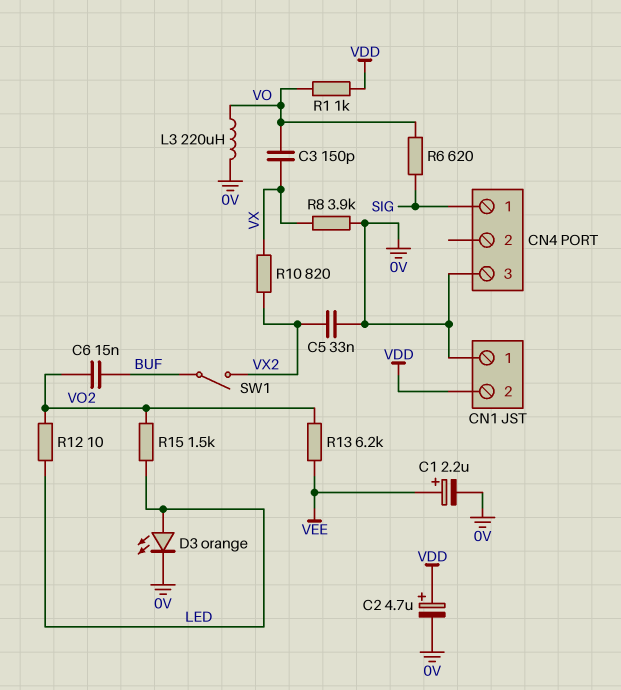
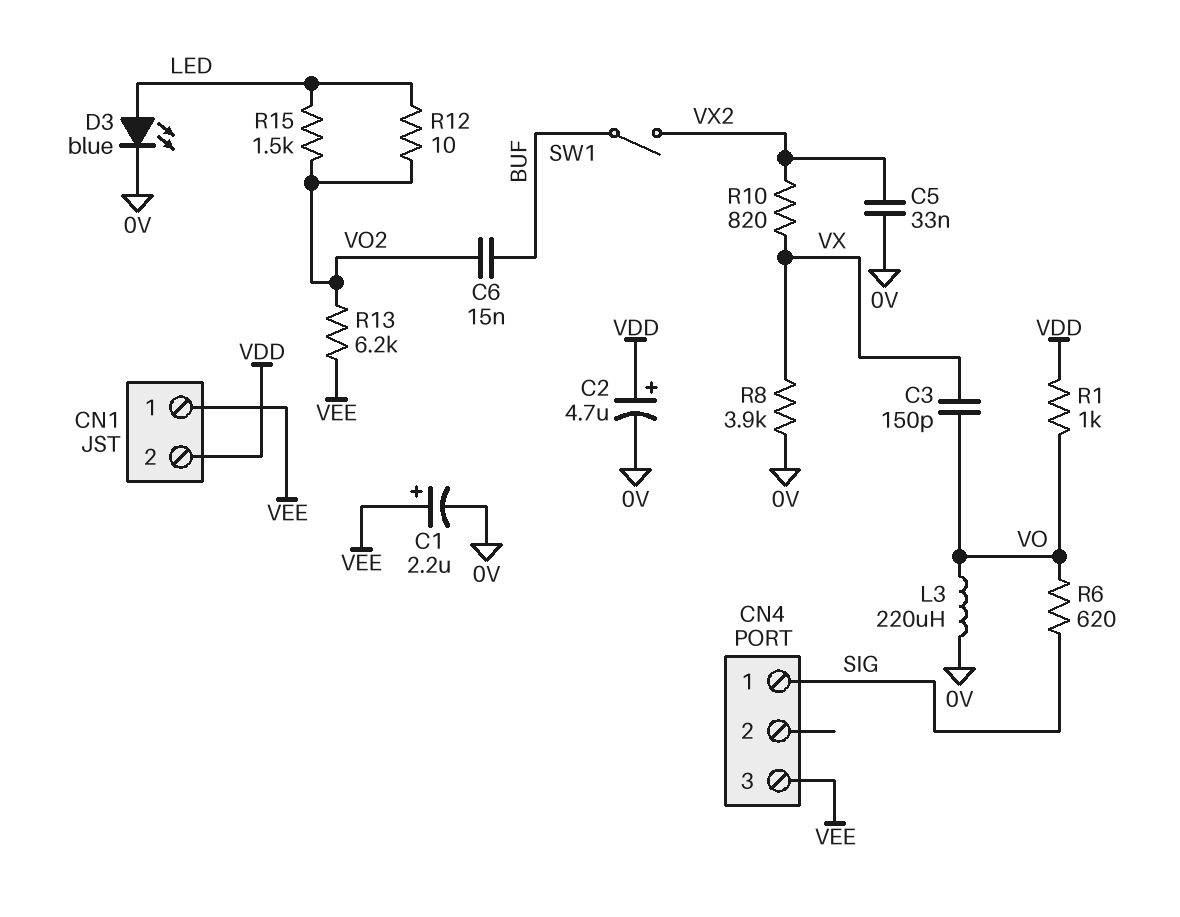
CN1 pin 1: 0V -> VEE
CN4 pin 3: 0V -> VEE
D3: LED orange (A LED, K 0V) -> LED blue (A LED, K 0V)

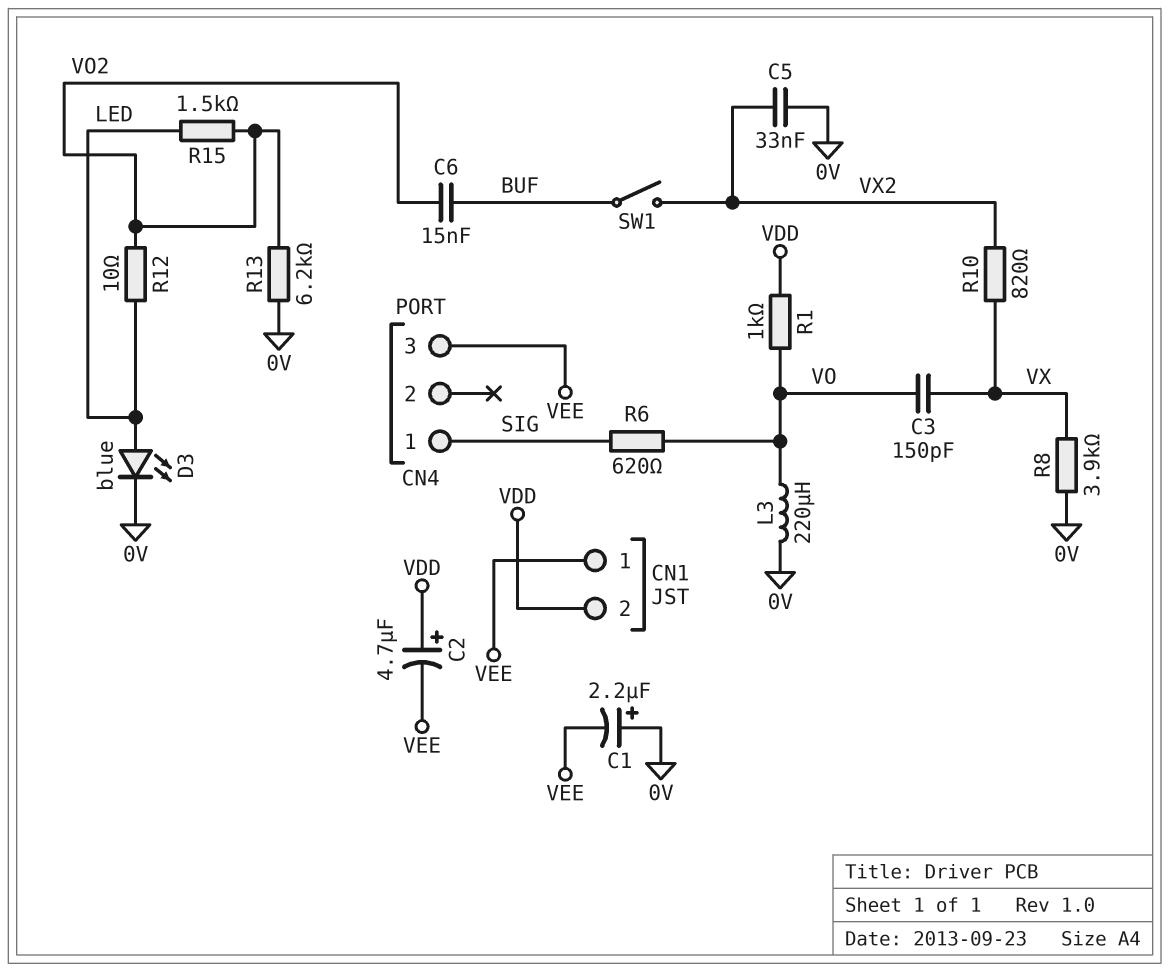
C1: 2.2uF (plus VEE, minus 0V) -> 2.2uF (plus 0V, minus VEE)
C2: 4.7uF (plus VDD, minus 0V) -> 4.7uF (plus VDD, minus VEE)
R13: 6.2k (VEE, VO2) -> 6.2k (0V, VO2)

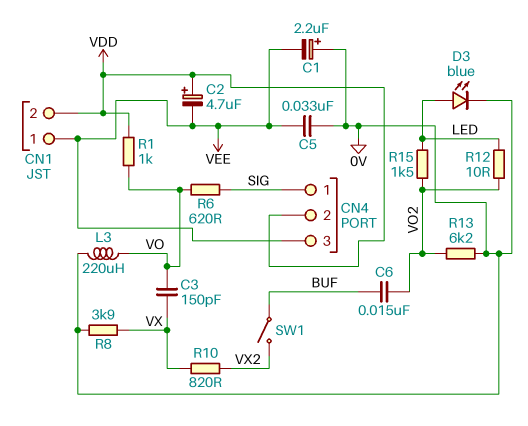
C5: 33nF (0V, VX2) -> 33nF (0V, VEE)
CN4 pin 2: none -> VDD

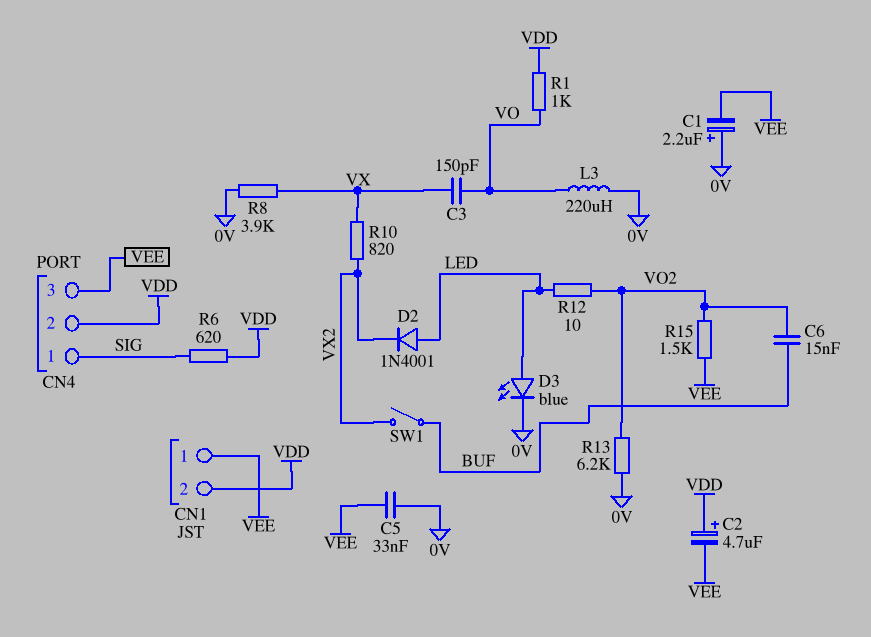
D2: none -> diode 1N4001 (A LED, K VX2)
R6: 620 (SIG, VO) -> 620 (SIG, VDD)
R15: 1.5k (LED, VO2) -> 1.5k (VEE, VO2)

